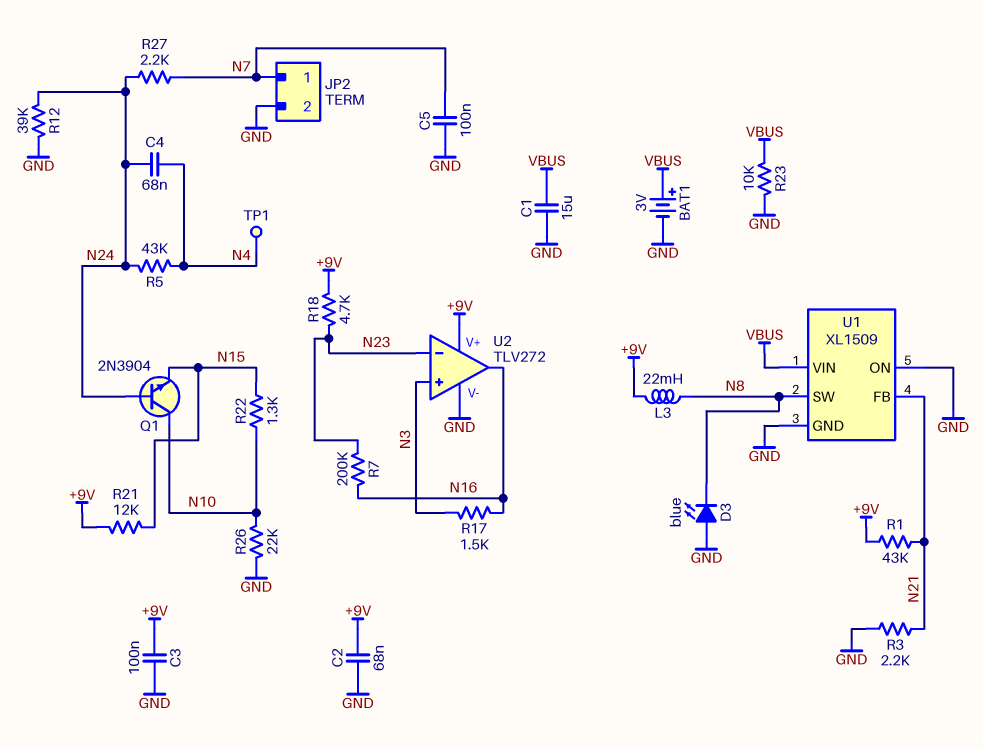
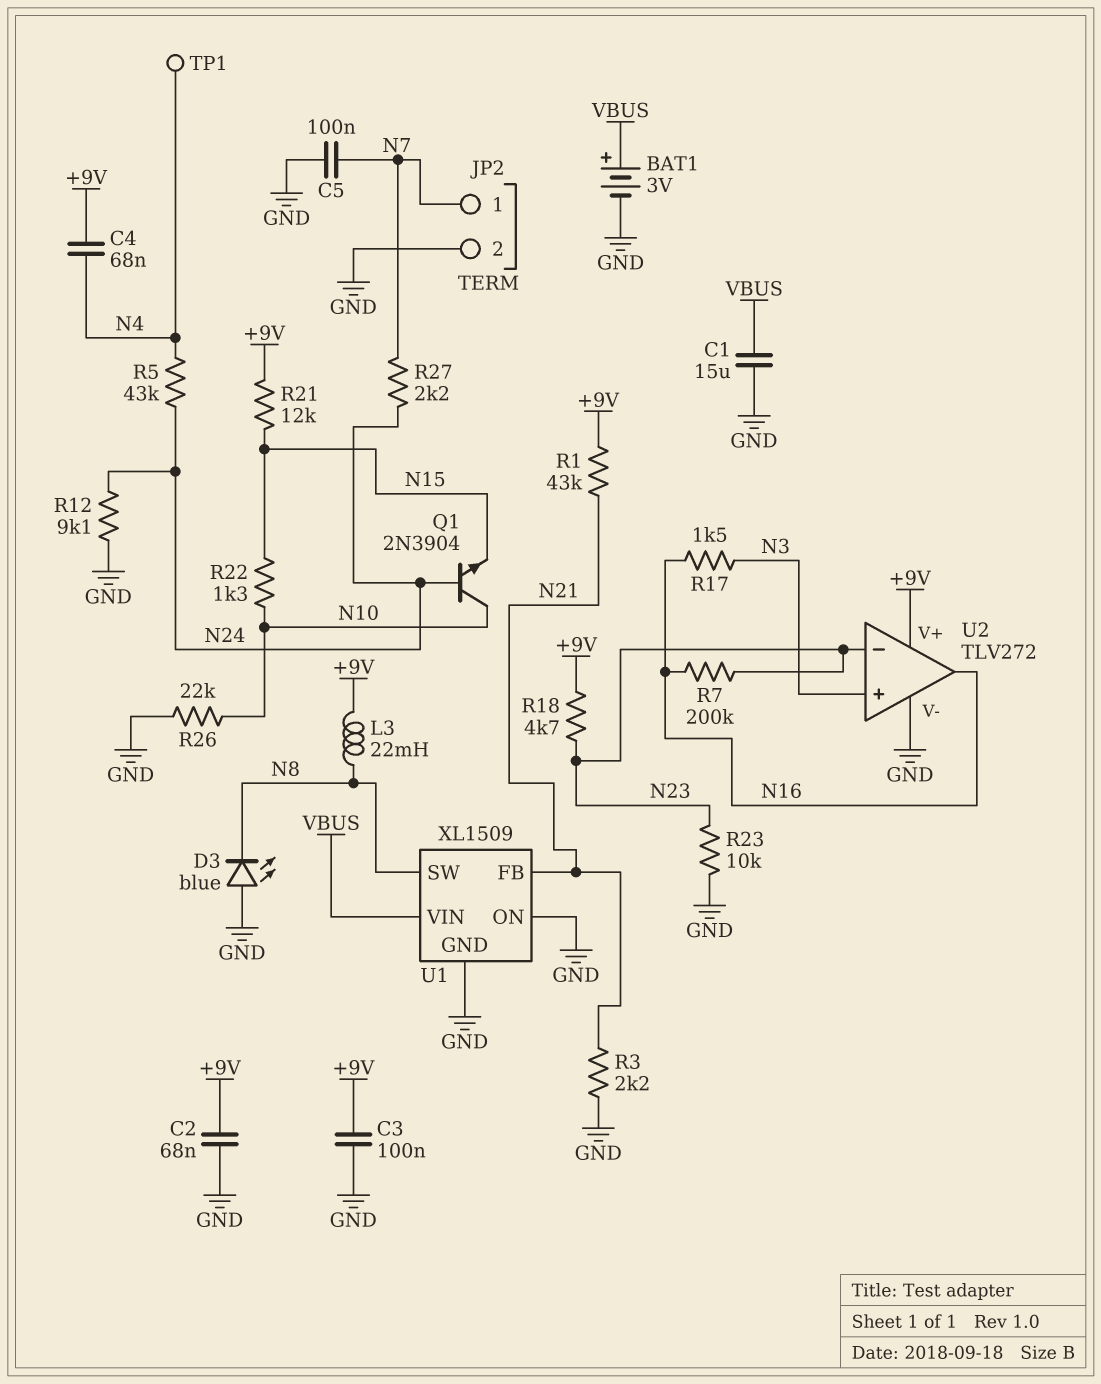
C4: 68nF (N4, N24) -> 68nF (+9V, N4)
R12: 39k (GND, N24) -> 9.1k (GND, N24)
R23: 10k (GND, VBUS) -> 10k (GND, N23)

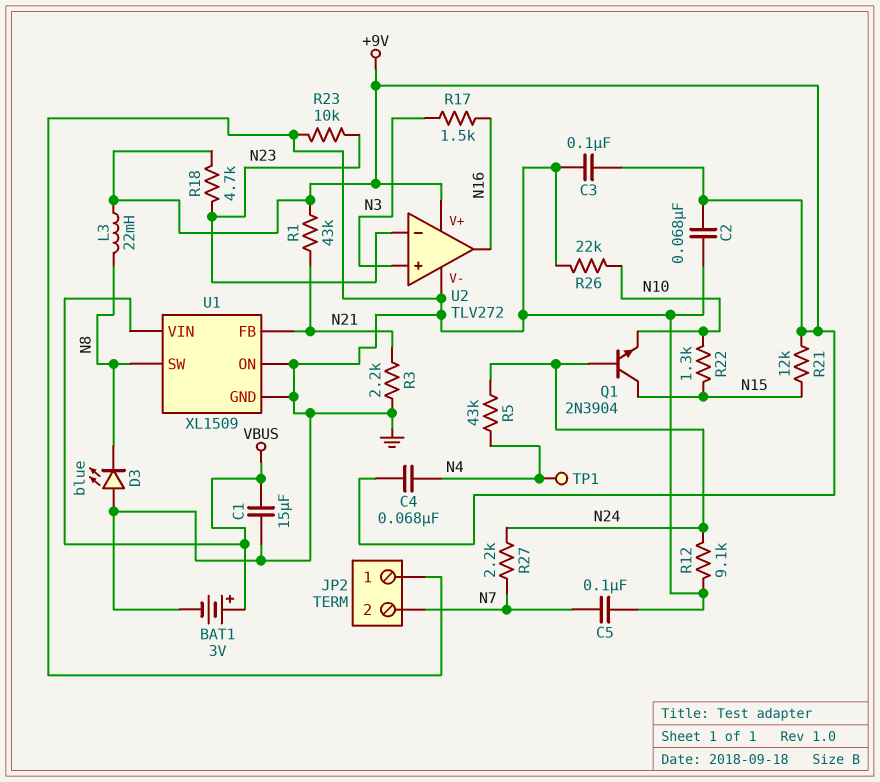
JP2 pin 1: N7 -> GND
JP2 pin 2: GND -> N7
Q1: NPN 2N3904 (B N24, C N10, E N15) -> NPN 2N3904 (B N24, C N15, E N10)
R7: 200k (N16, N23) -> none

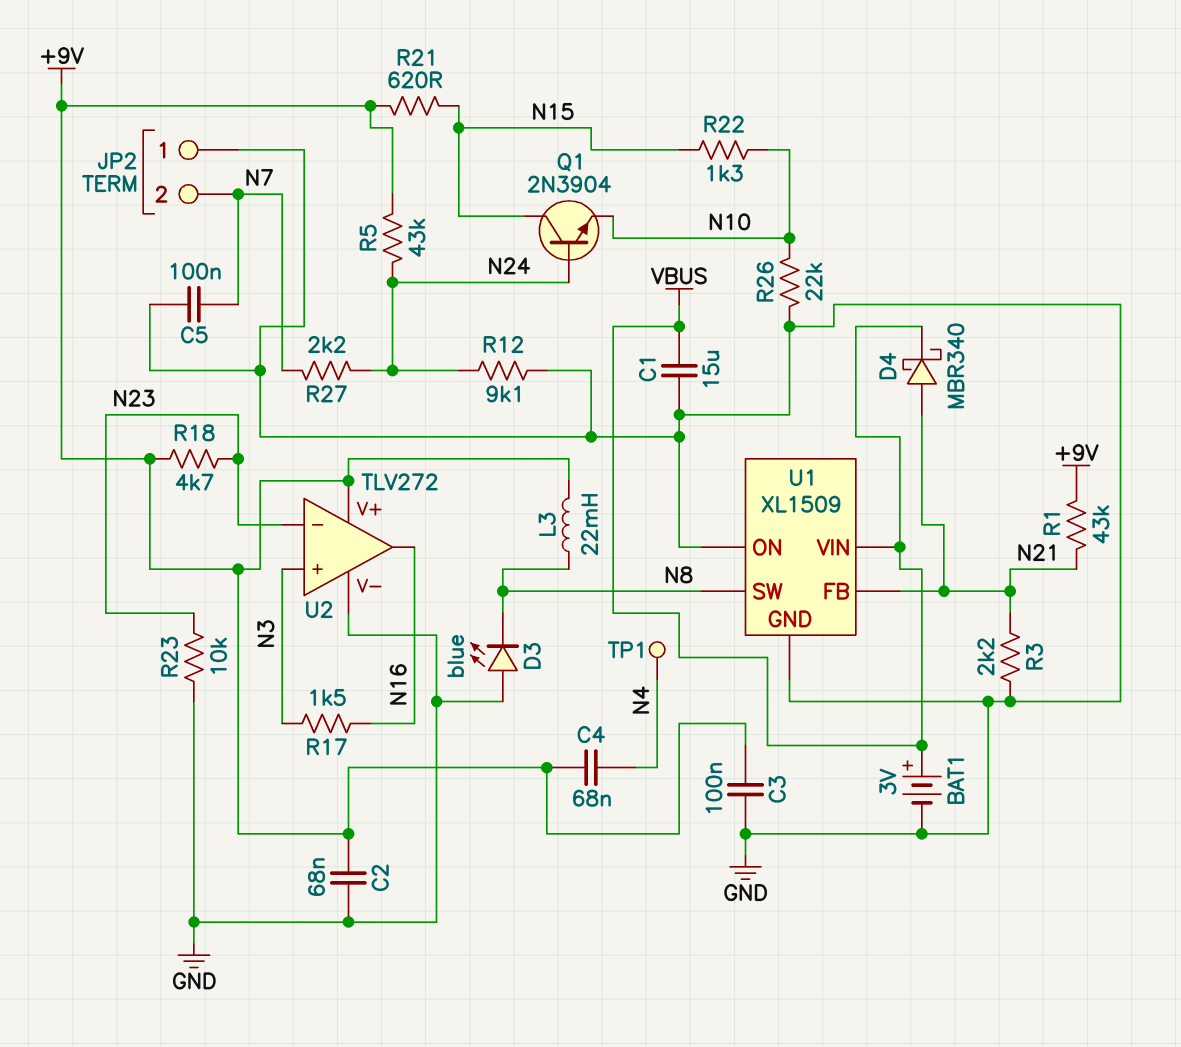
D4: none -> schottky MBR340 (A N21, K VBUS)
R5: 43k (N4, N24) -> 43k (+9V, N24)
R21: 12k (+9V, N15) -> 620 (+9V, N15)

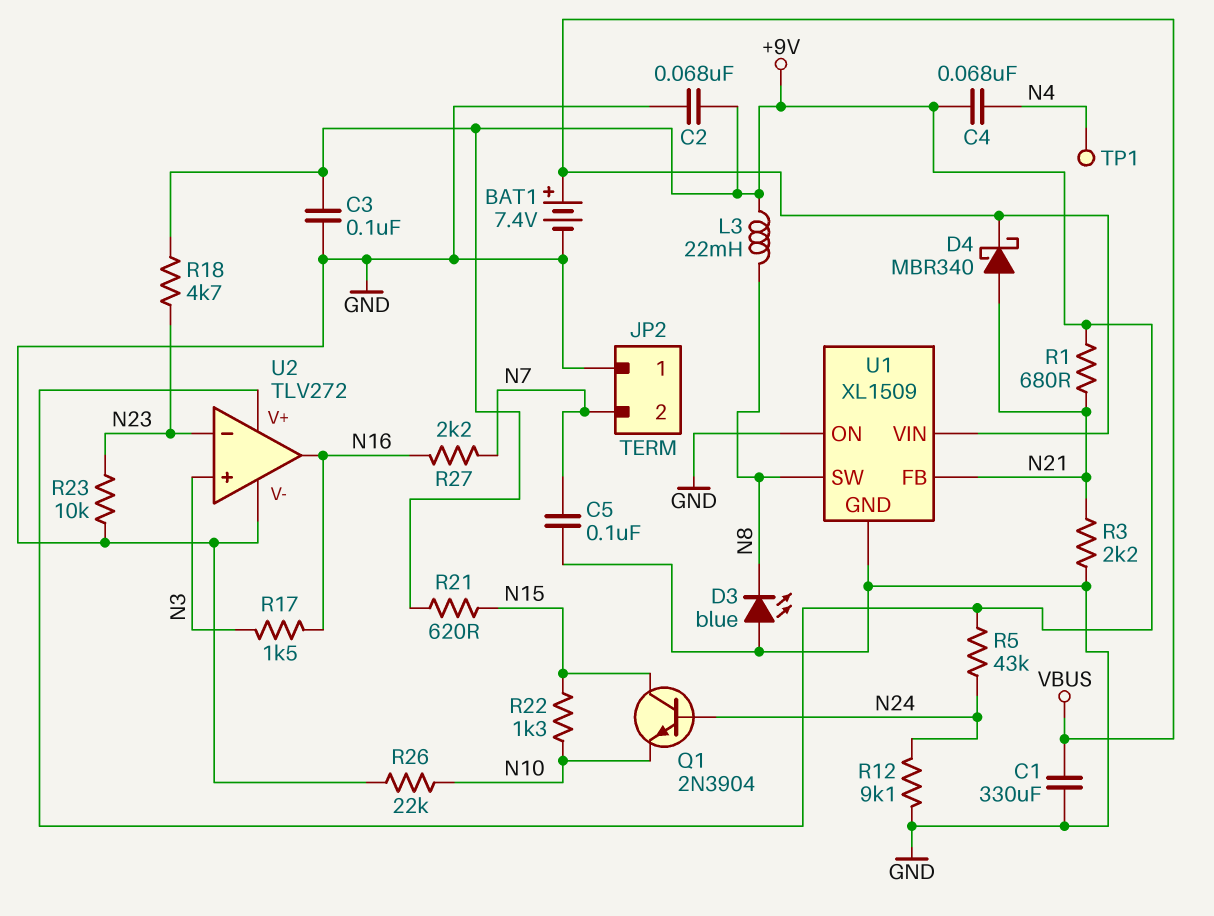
BAT1: 3V (plus VBUS, minus GND) -> 7.4V (plus VBUS, minus GND)
C1: 15uF (GND, VBUS) -> 330uF (GND, VBUS)
R1: 43k (+9V, N21) -> 680 (+9V, N21)
R27: 2.2k (N7, N24) -> 2.2k (N7, N16)

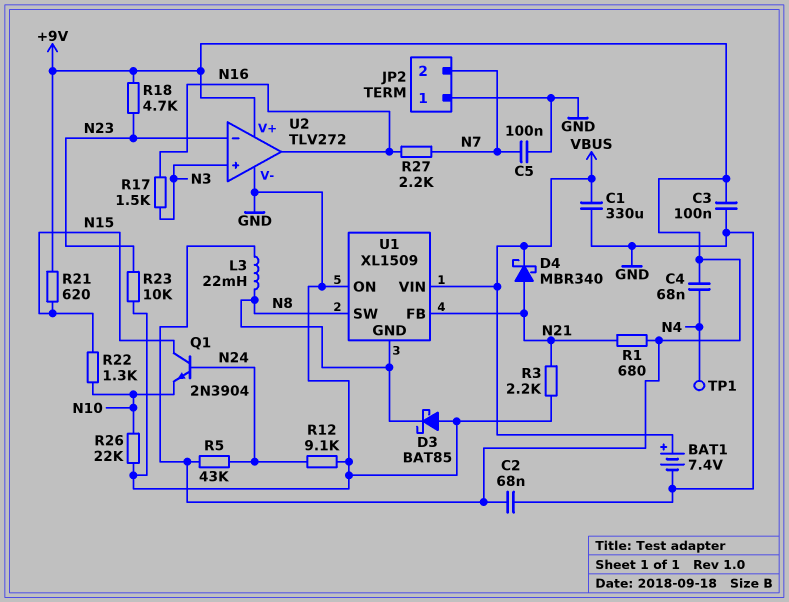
D3: LED blue (A GND, K N8) -> schottky BAT85 (A GND, K N8)
U1 pin GND: GND -> N8

